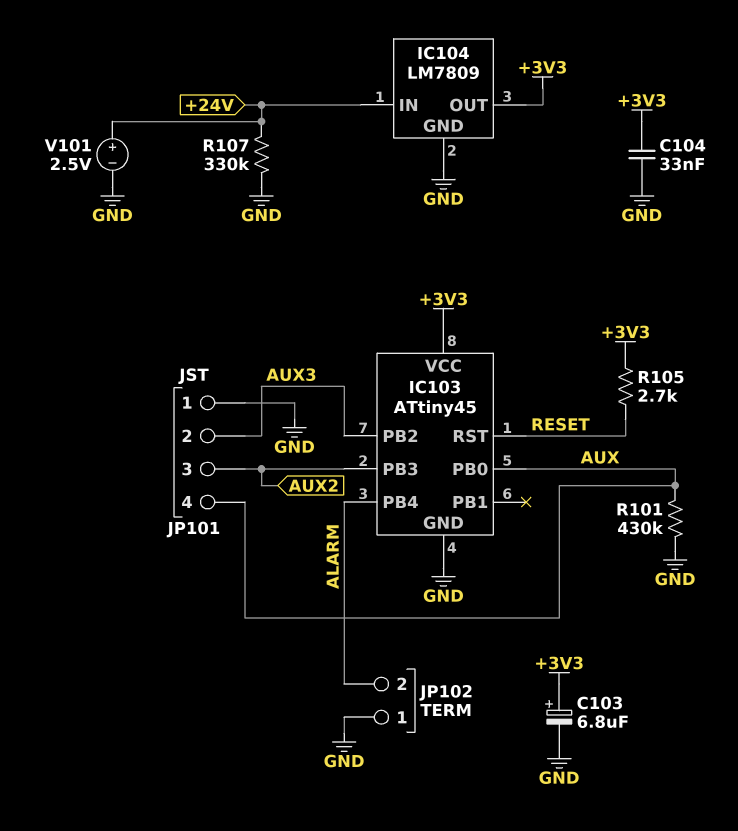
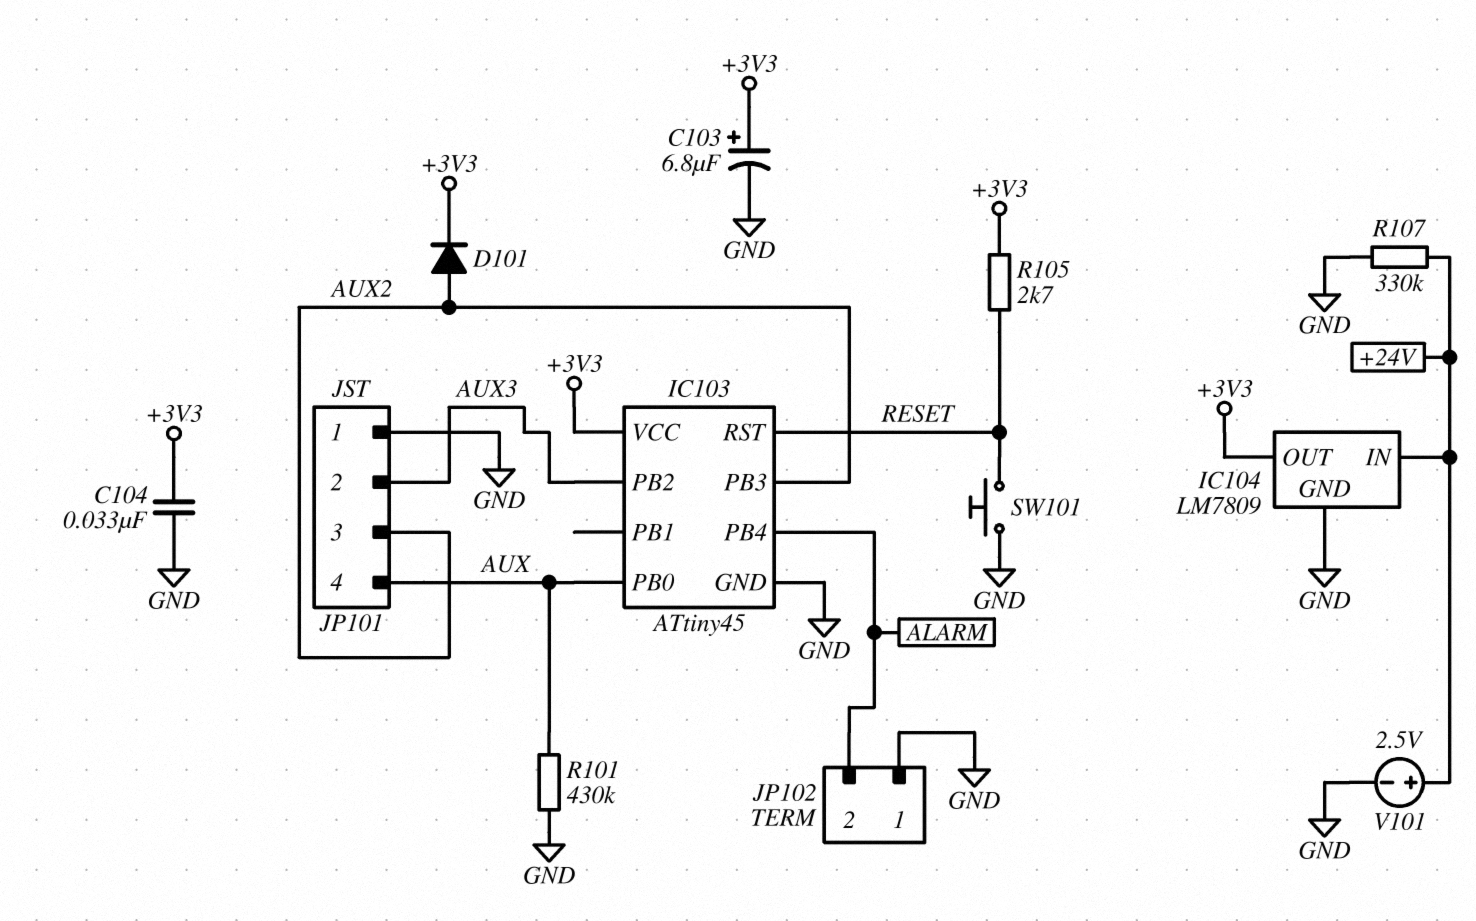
D101: none -> diode (A AUX2, K +3V3)
SW101: none -> button (GND, RESET)

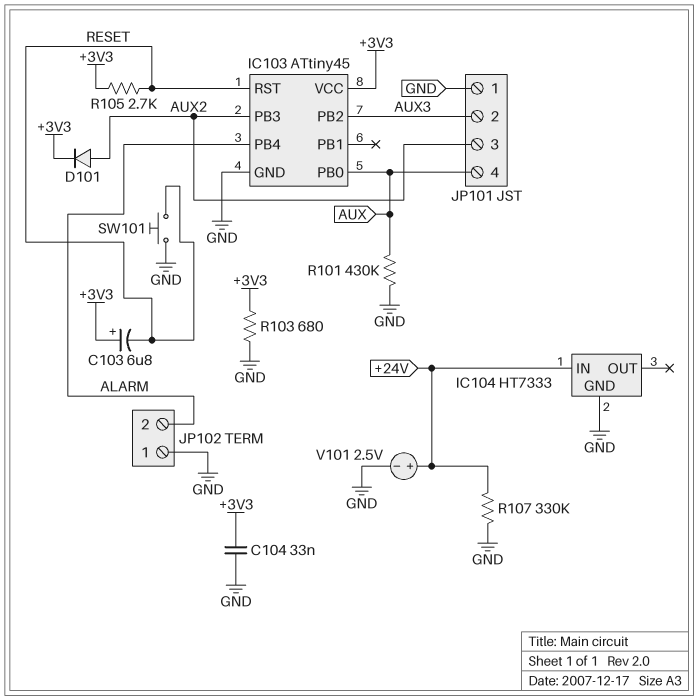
C103: 6.8uF (plus +3V3, minus GND) -> 6.8uF (plus +3V3, minus RESET)
IC104: LM7809 -> HT7333
IC104 pin OUT: +3V3 -> none
R103: none -> 680 (+3V3, GND)

